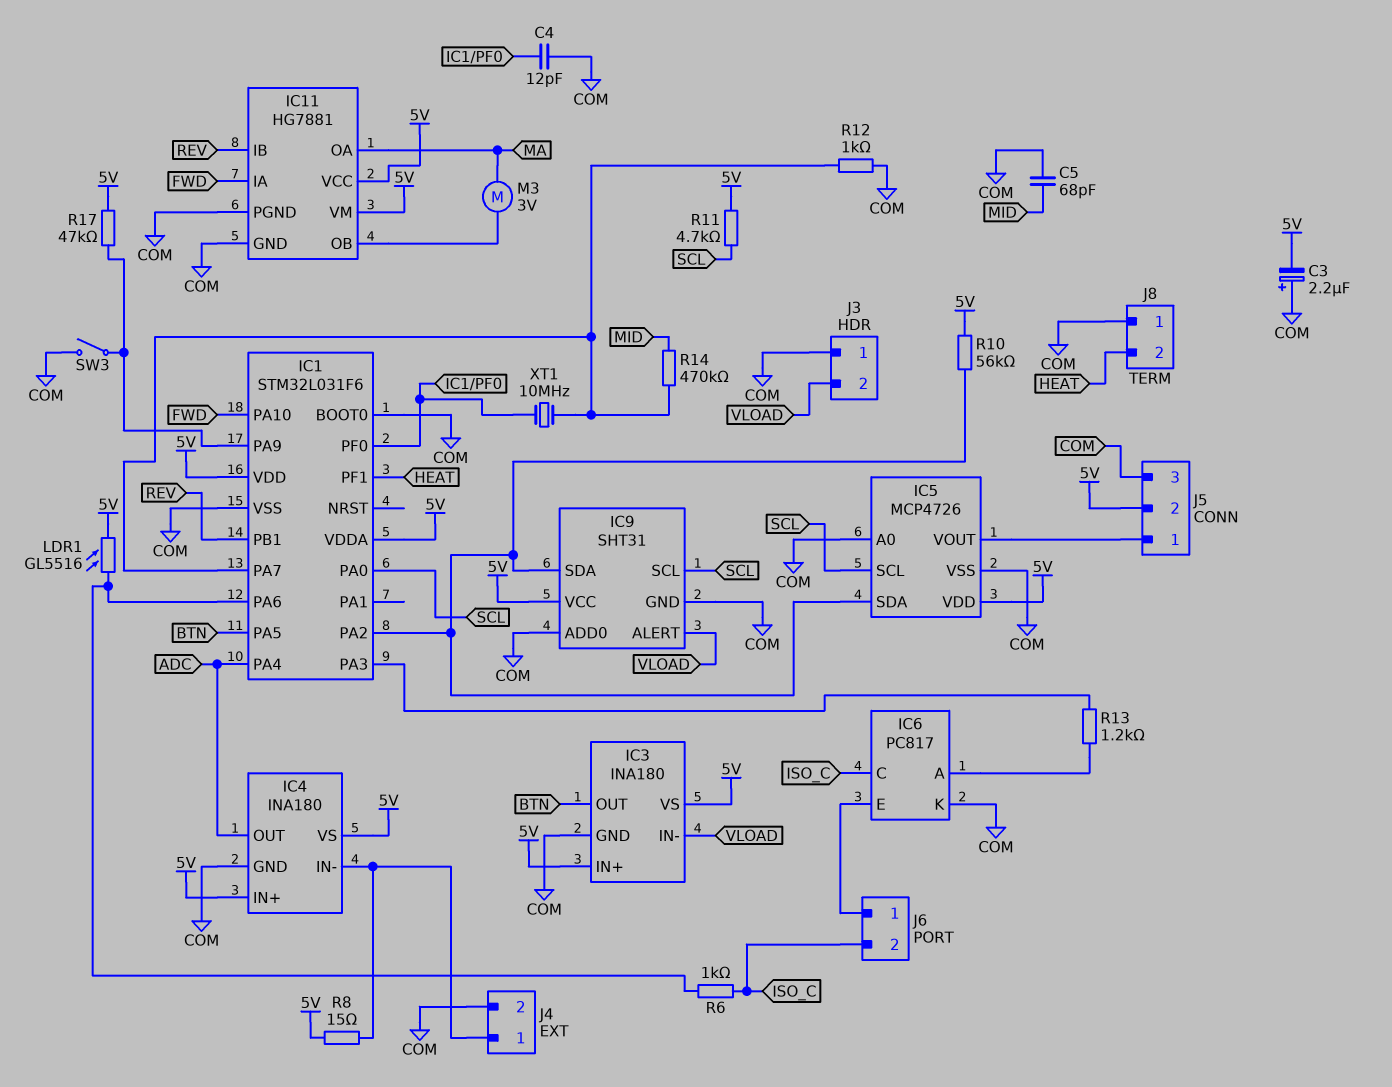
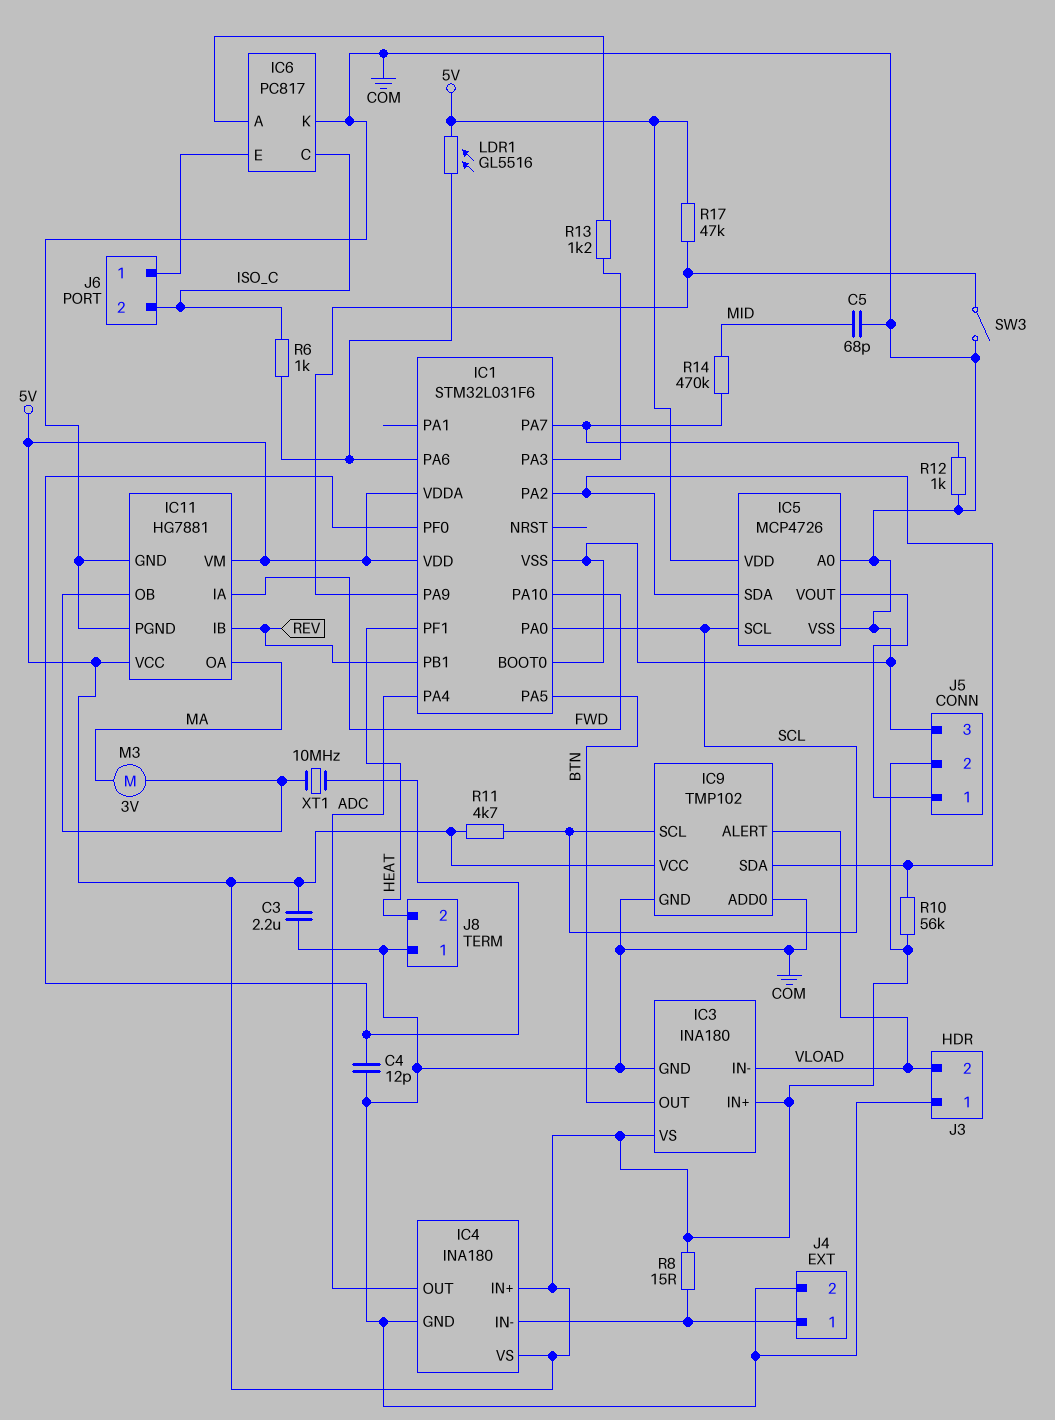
C3: 2.2uF (plus COM, minus 5V) -> 2.2uF (5V, COM)
IC9: SHT31 -> TMP102
XT1: 10MHz (IC1/PA7, IC1/PF0) -> 10MHz (IC1/PF0, IC11/OB)

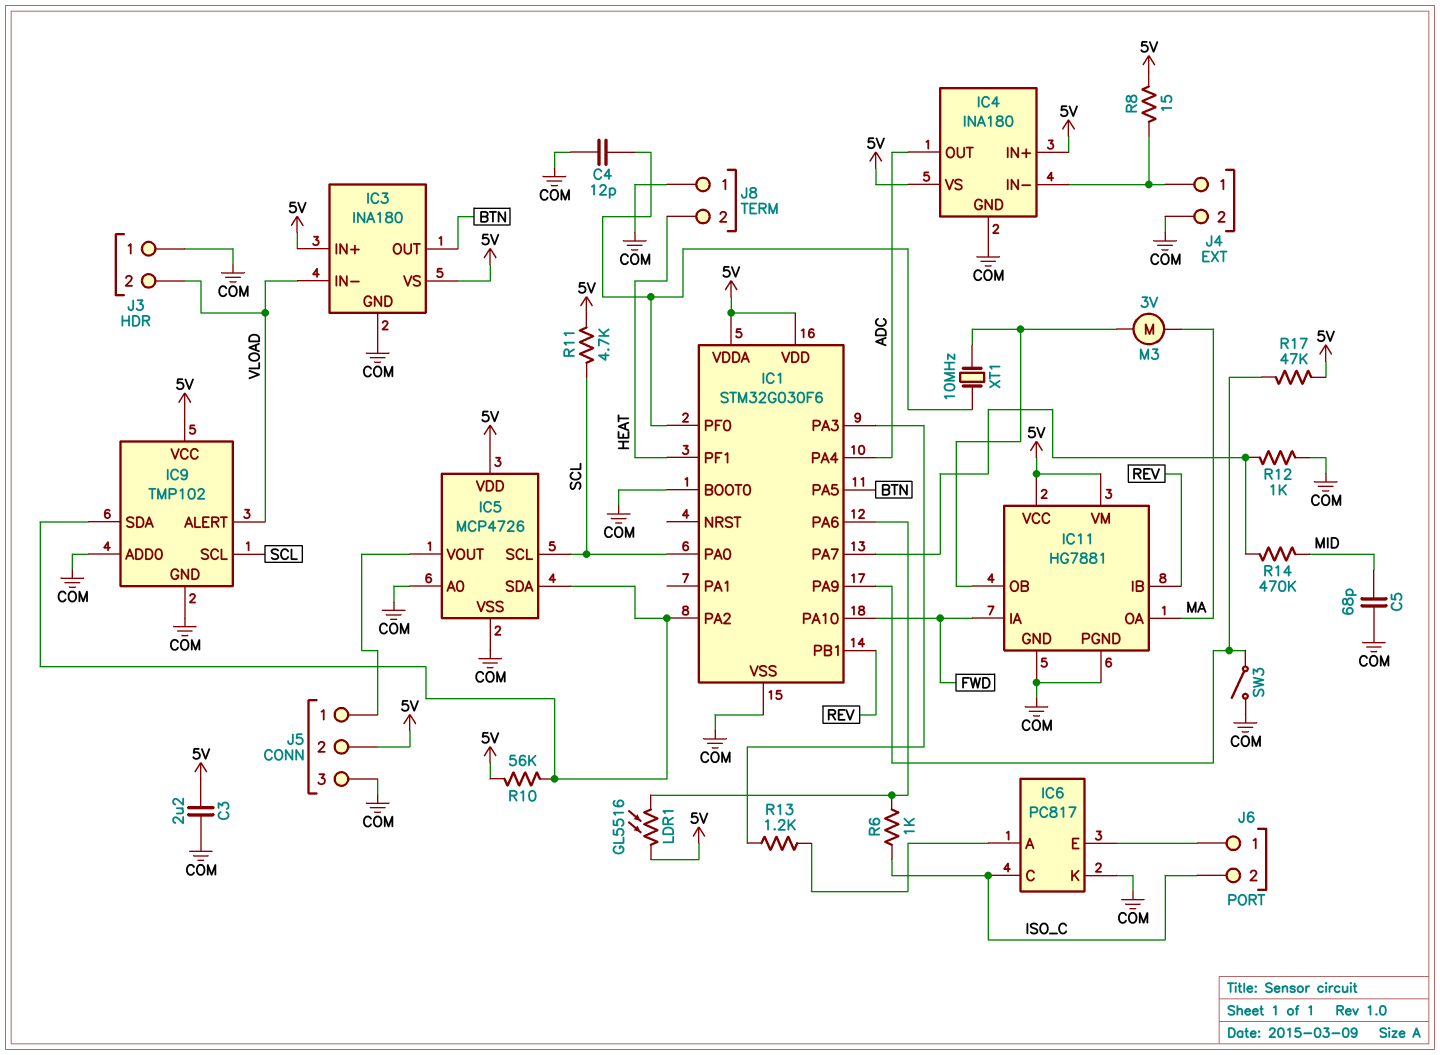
IC1: STM32L031F6 -> STM32G030F6

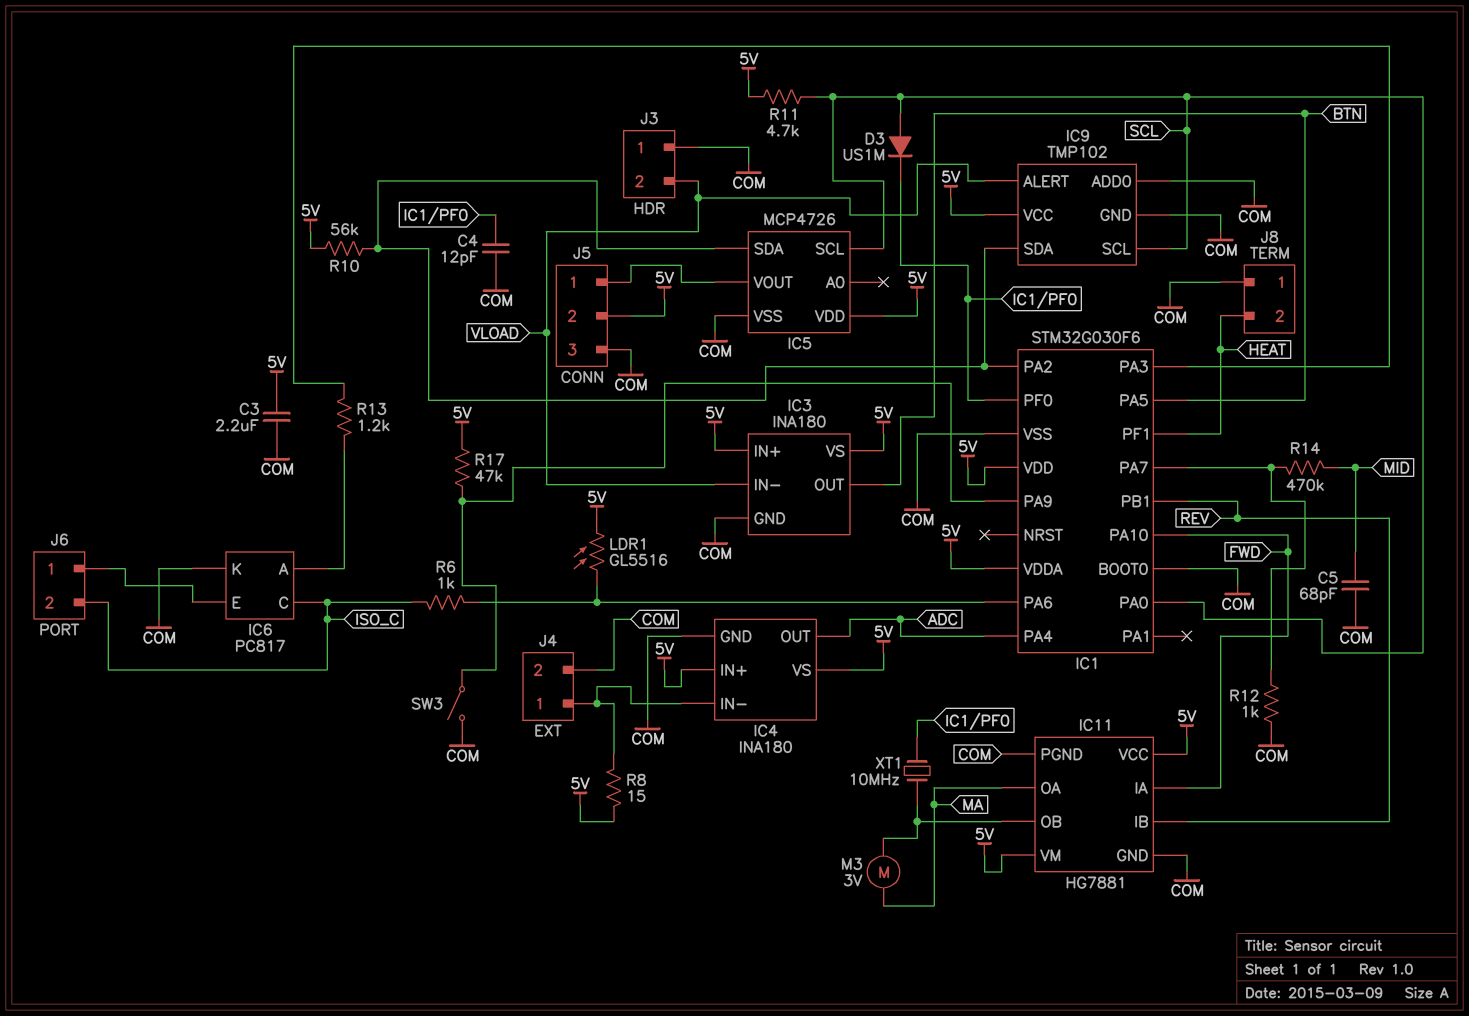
D3: none -> diode US1M (A SCL, K IC1/PF0)
IC5 pin A0: COM -> none

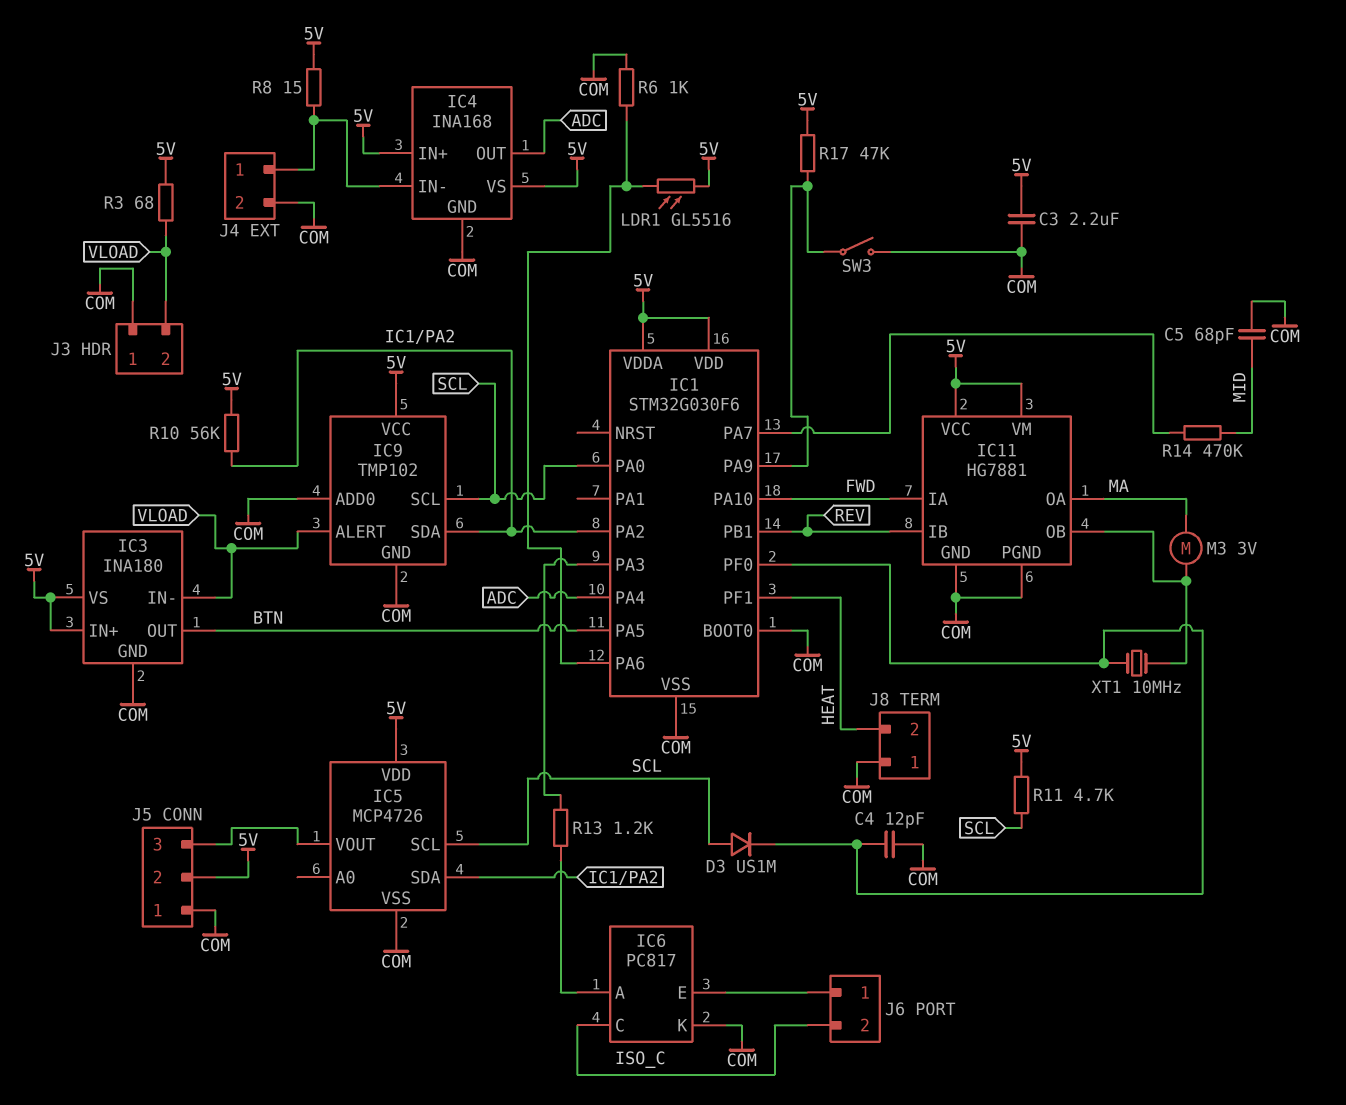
IC4: INA180 -> INA168
J5 pin 1: IC5/VOUT -> COM
J5 pin 3: COM -> IC5/VOUT
R3: none -> 68 (5V, VLOAD)
R6: 1k (IC1/PA6, ISO_C) -> 1k (COM, IC1/PA6)
R12: 1k (COM, IC1/PA7) -> none

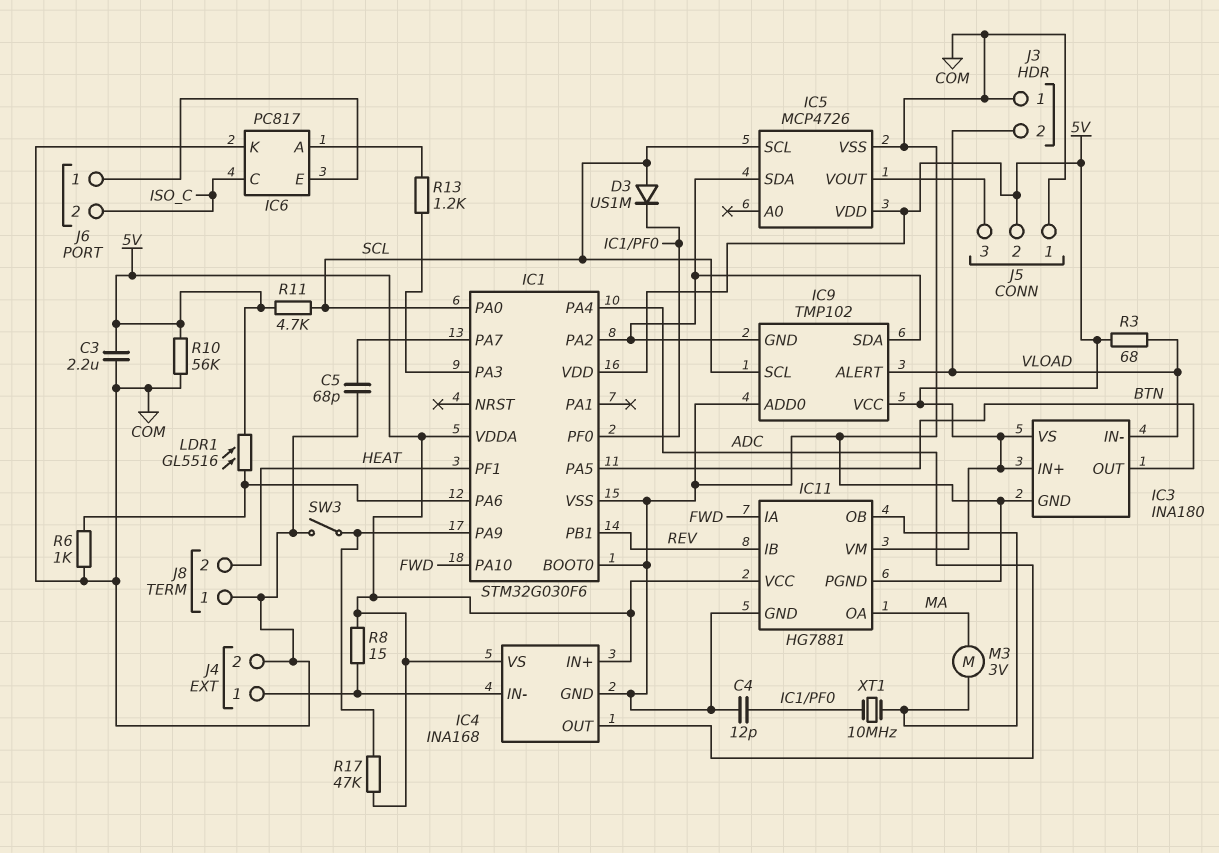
C5: 68pF (COM, MID) -> 68pF (COM, IC1/PA7)
IC9 pin GND: COM -> IC1/PA2
R10: 56k (5V, IC1/PA2) -> 56k (5V, COM)
R14: 470k (IC1/PA7, MID) -> none

